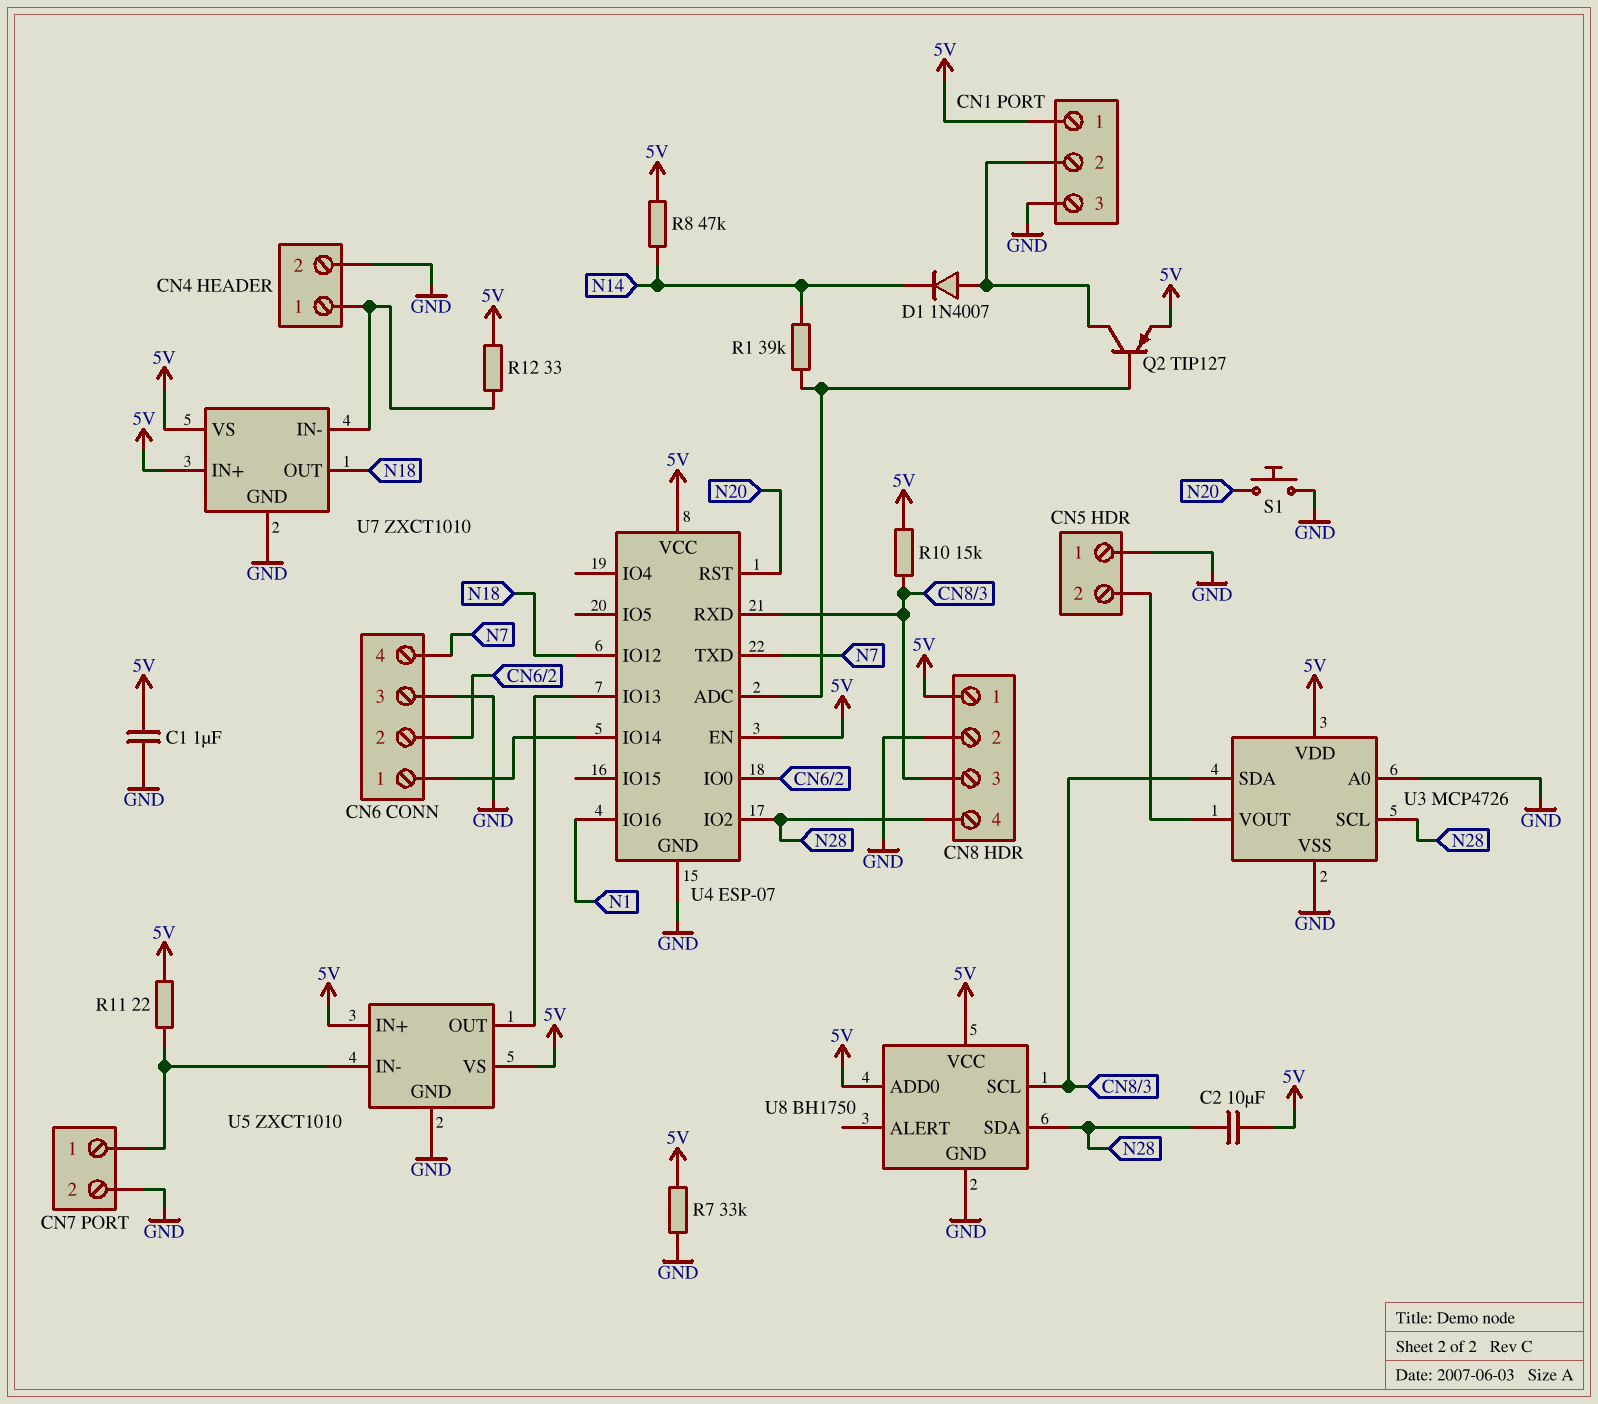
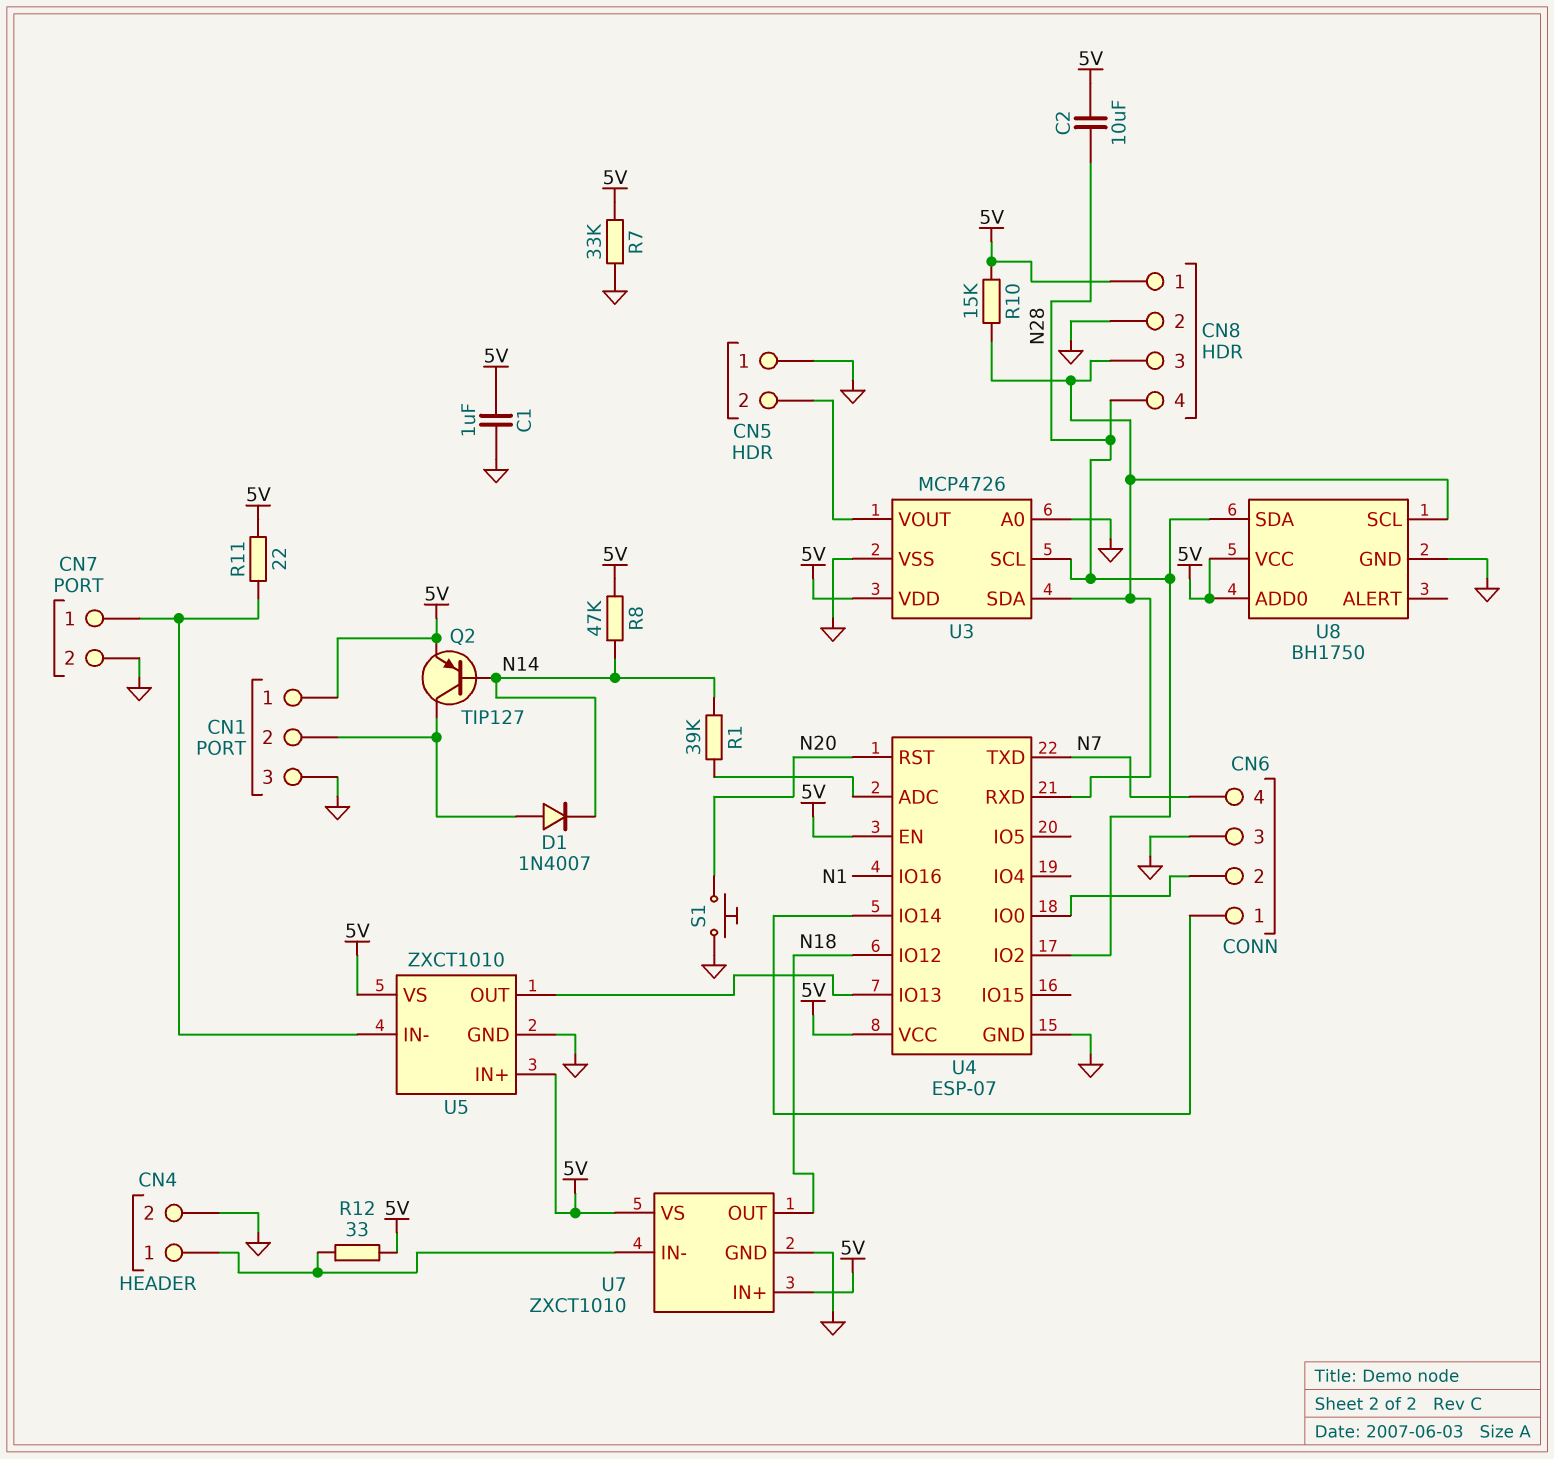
Q2: PNP TIP127 (B U4/ADC, C CN1/2, E 5V) -> PNP TIP127 (B N14, C CN1/2, E 5V)

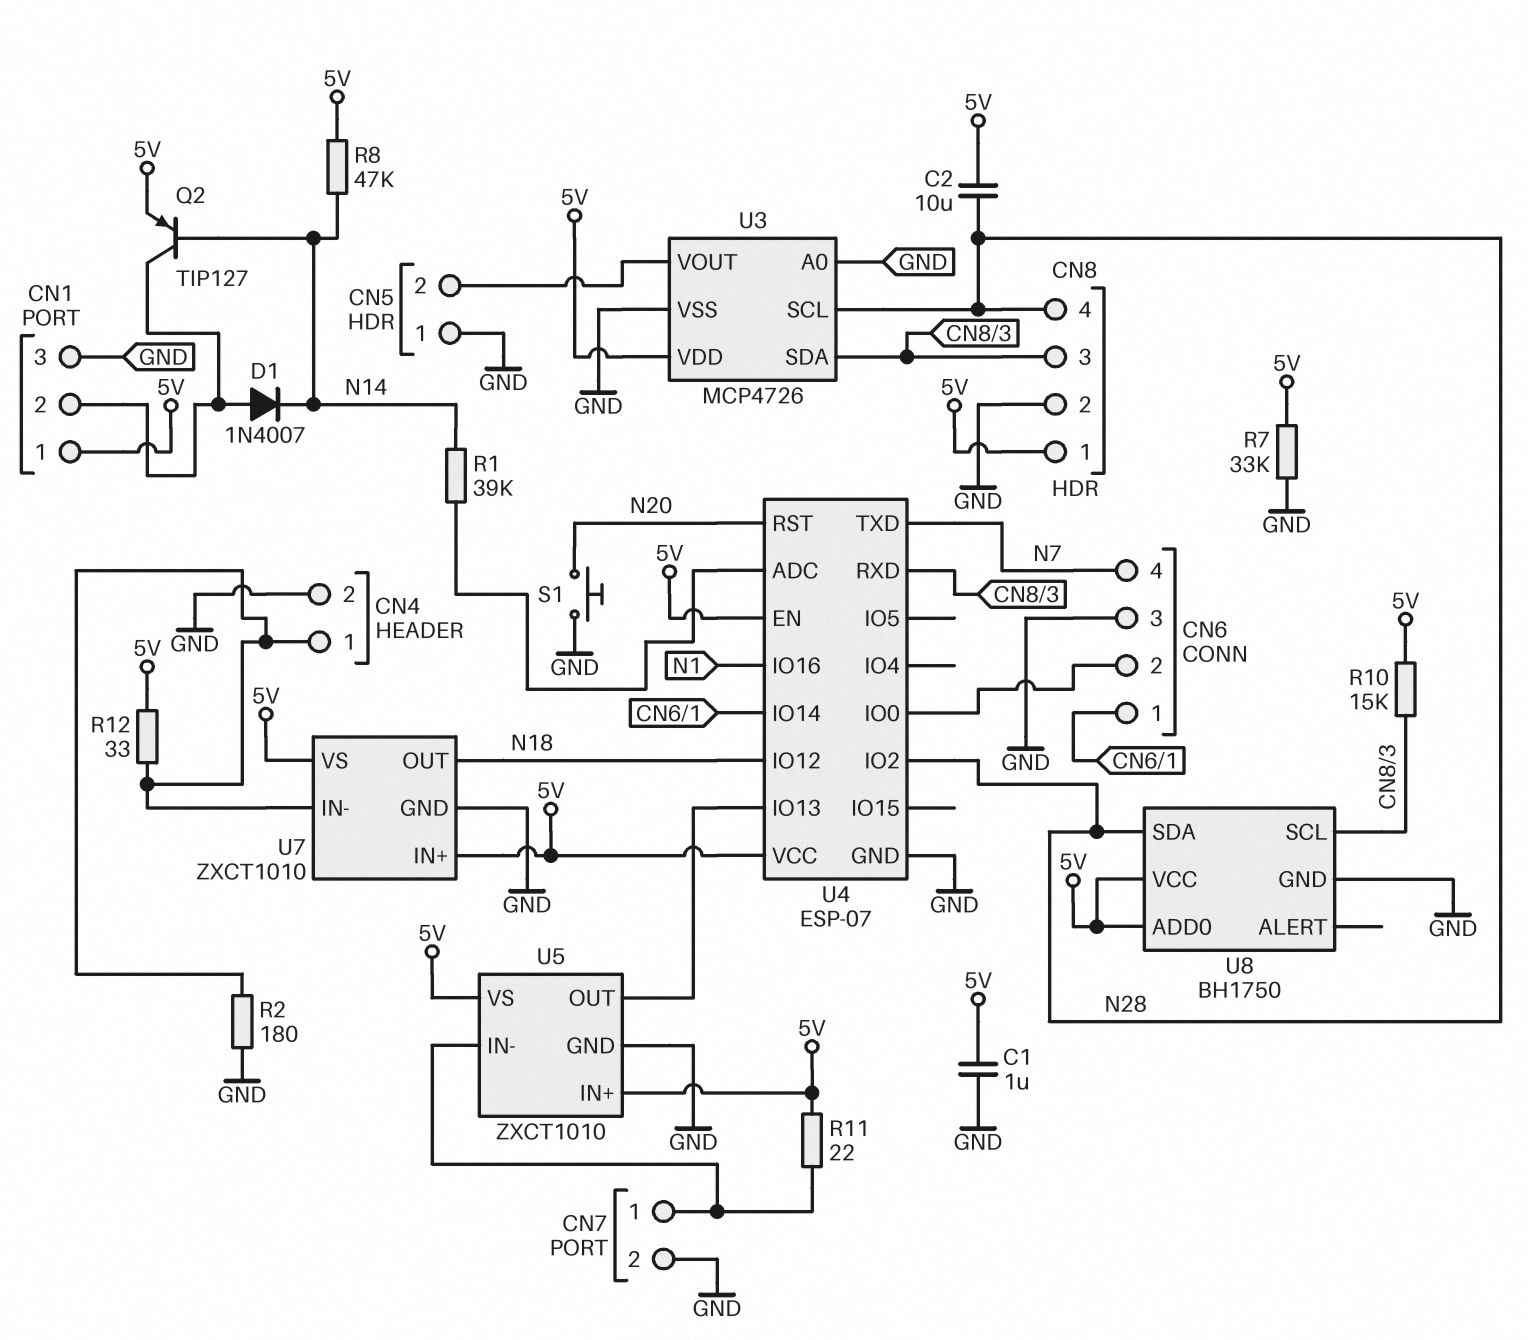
R2: none -> 180 (CN4/1, GND)

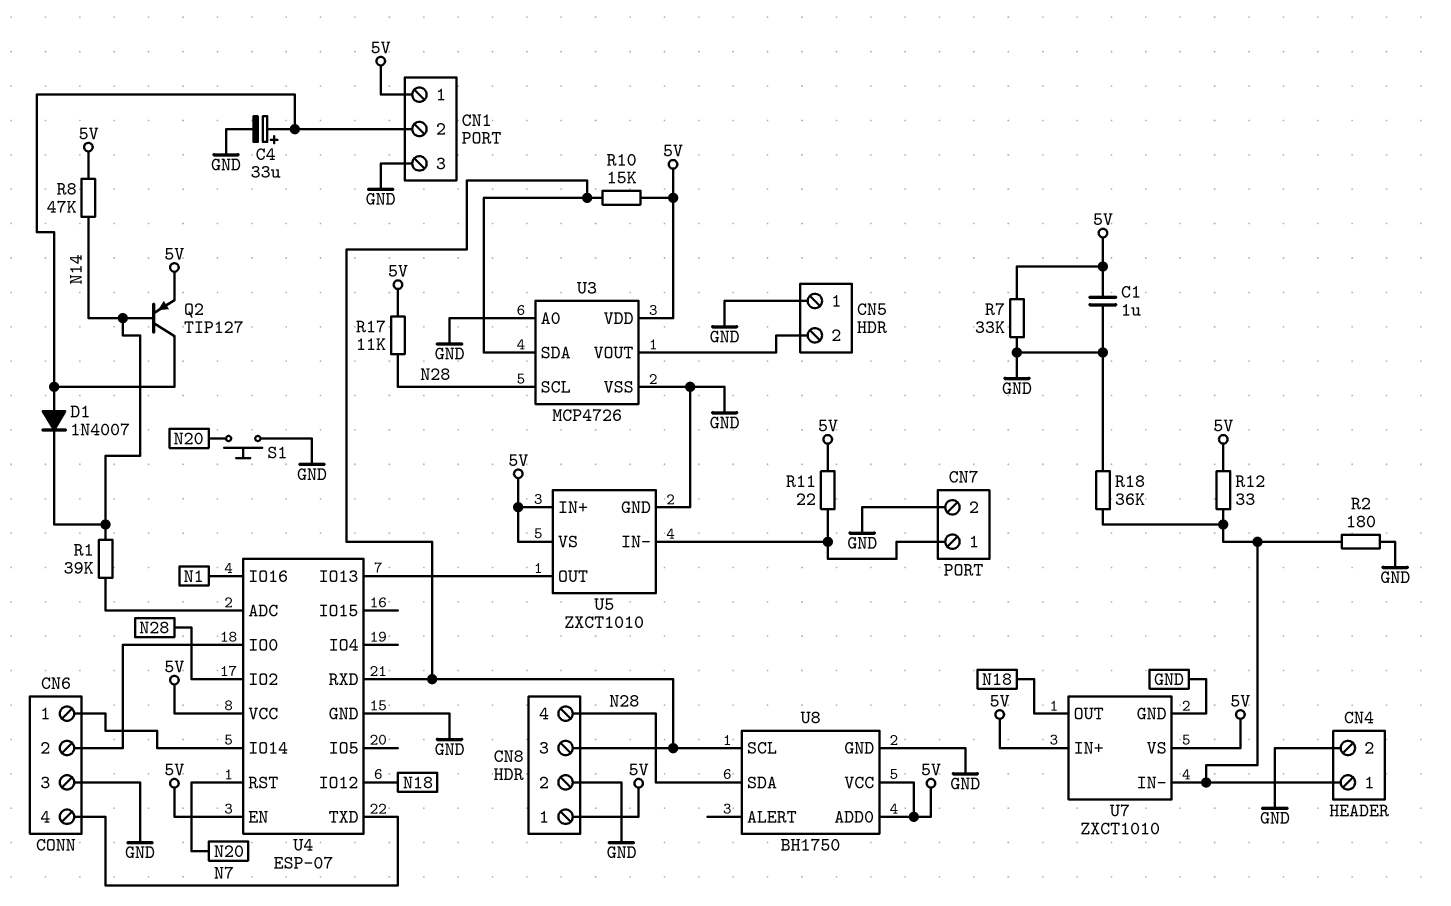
C2: 10uF (5V, N28) -> none
C4: none -> 33uF (plus CN1/2, minus GND)
R17: none -> 11k (5V, N28)
R18: none -> 36k (CN4/1, GND)

